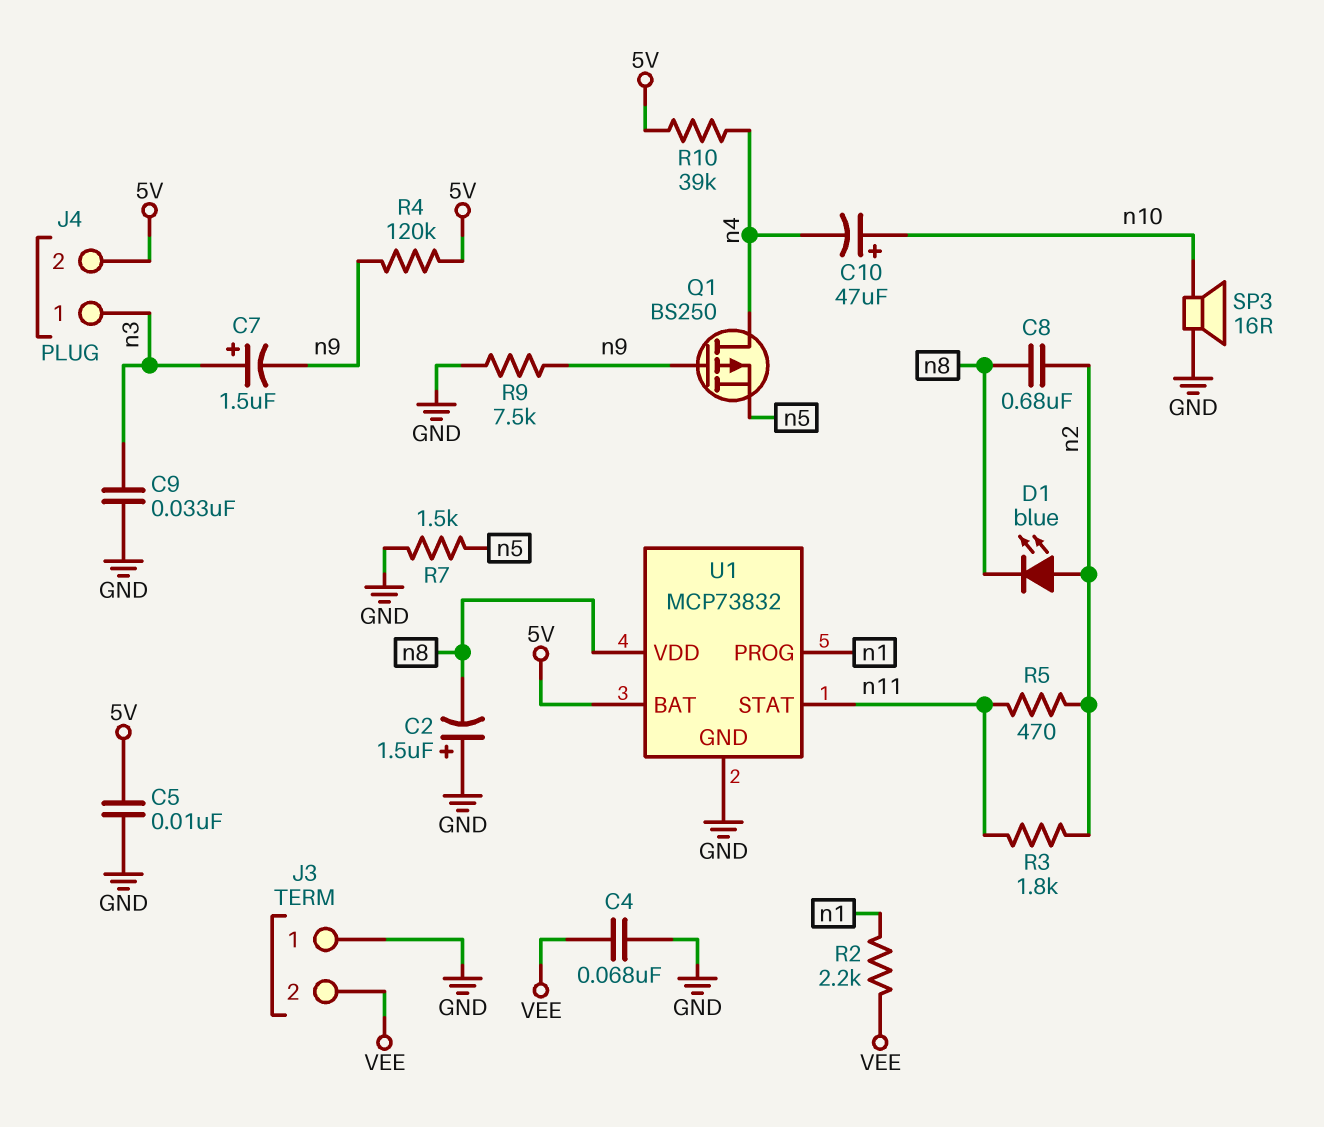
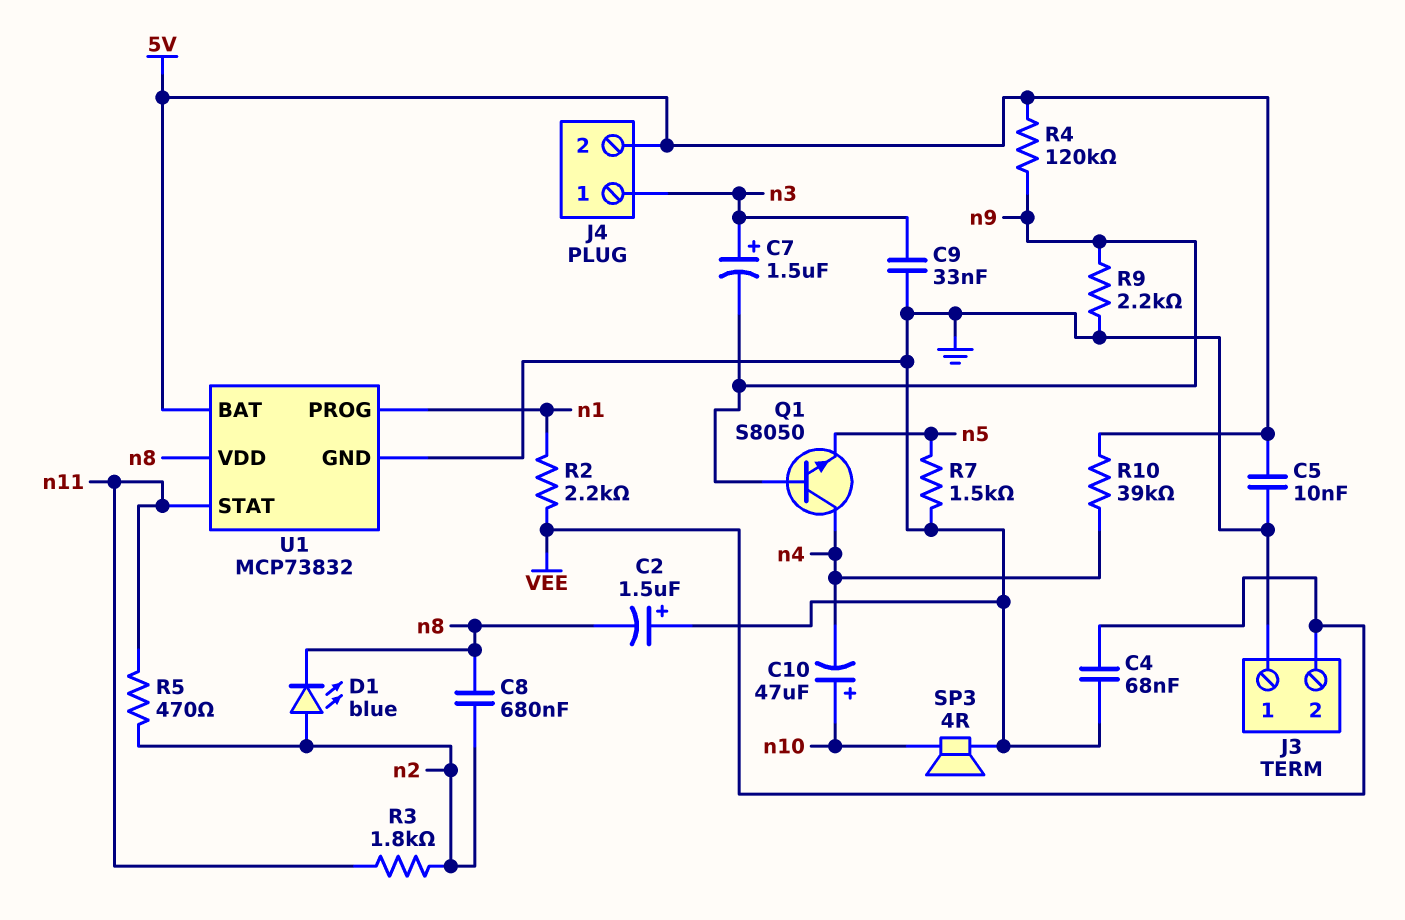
Q1: PMOS BS250 (G n9, D n4, S n5) -> NPN S8050 (B n9, C n4, E n5)
R9: 7.5k (GND, n9) -> 2.2k (GND, n9)
SP3: speaker 16R (GND, n10) -> speaker 4R (GND, n10)

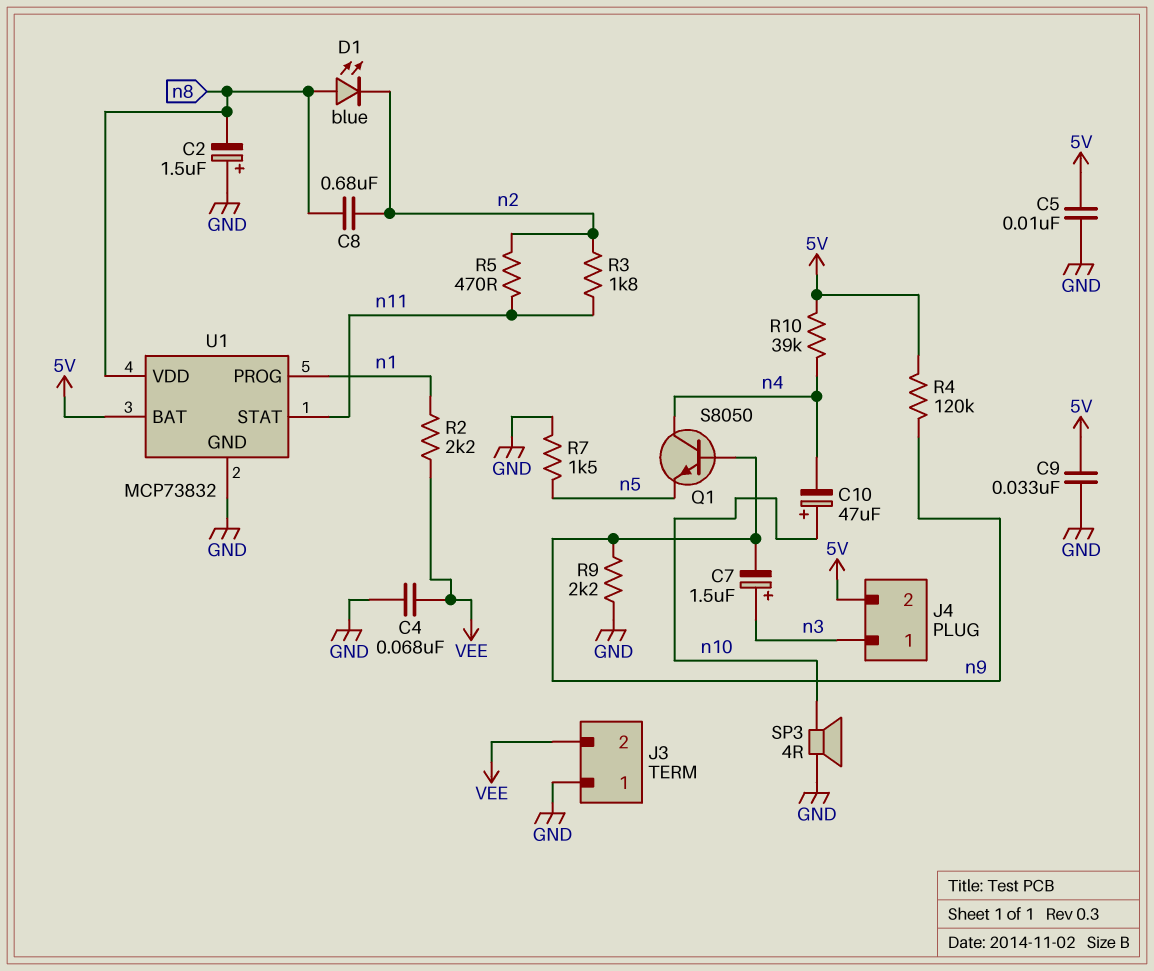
C9: 33nF (GND, n3) -> 33nF (5V, GND)
D1: LED blue (A n2, K n8) -> LED blue (A n8, K n2)

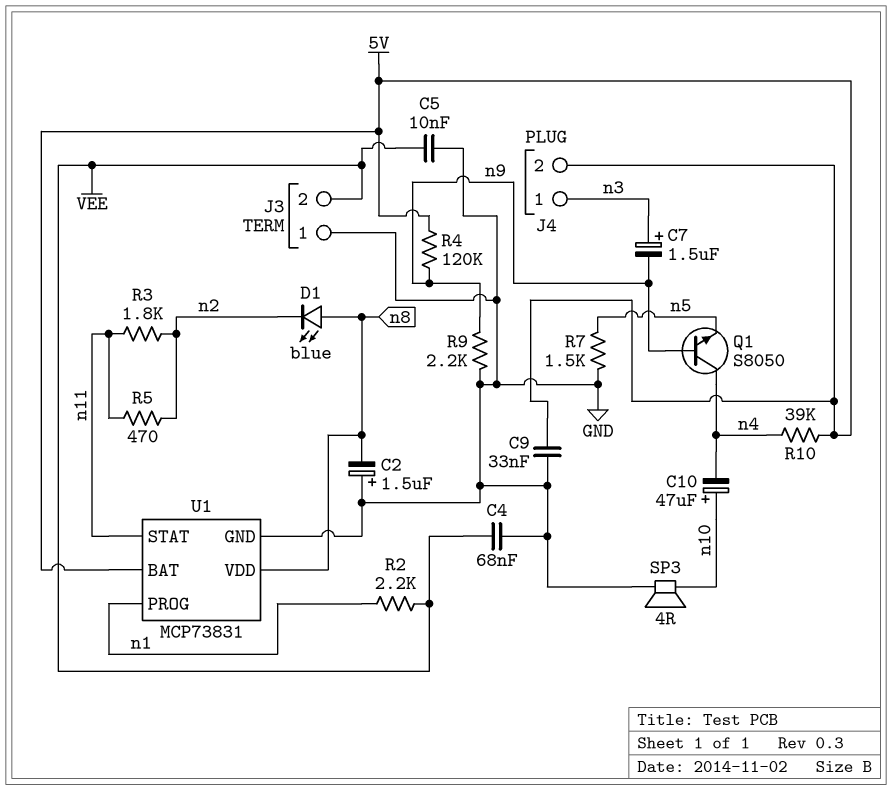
C5: 10nF (5V, GND) -> 10nF (GND, VEE)
C8: 680nF (n2, n8) -> none
U1: MCP73832 -> MCP73831

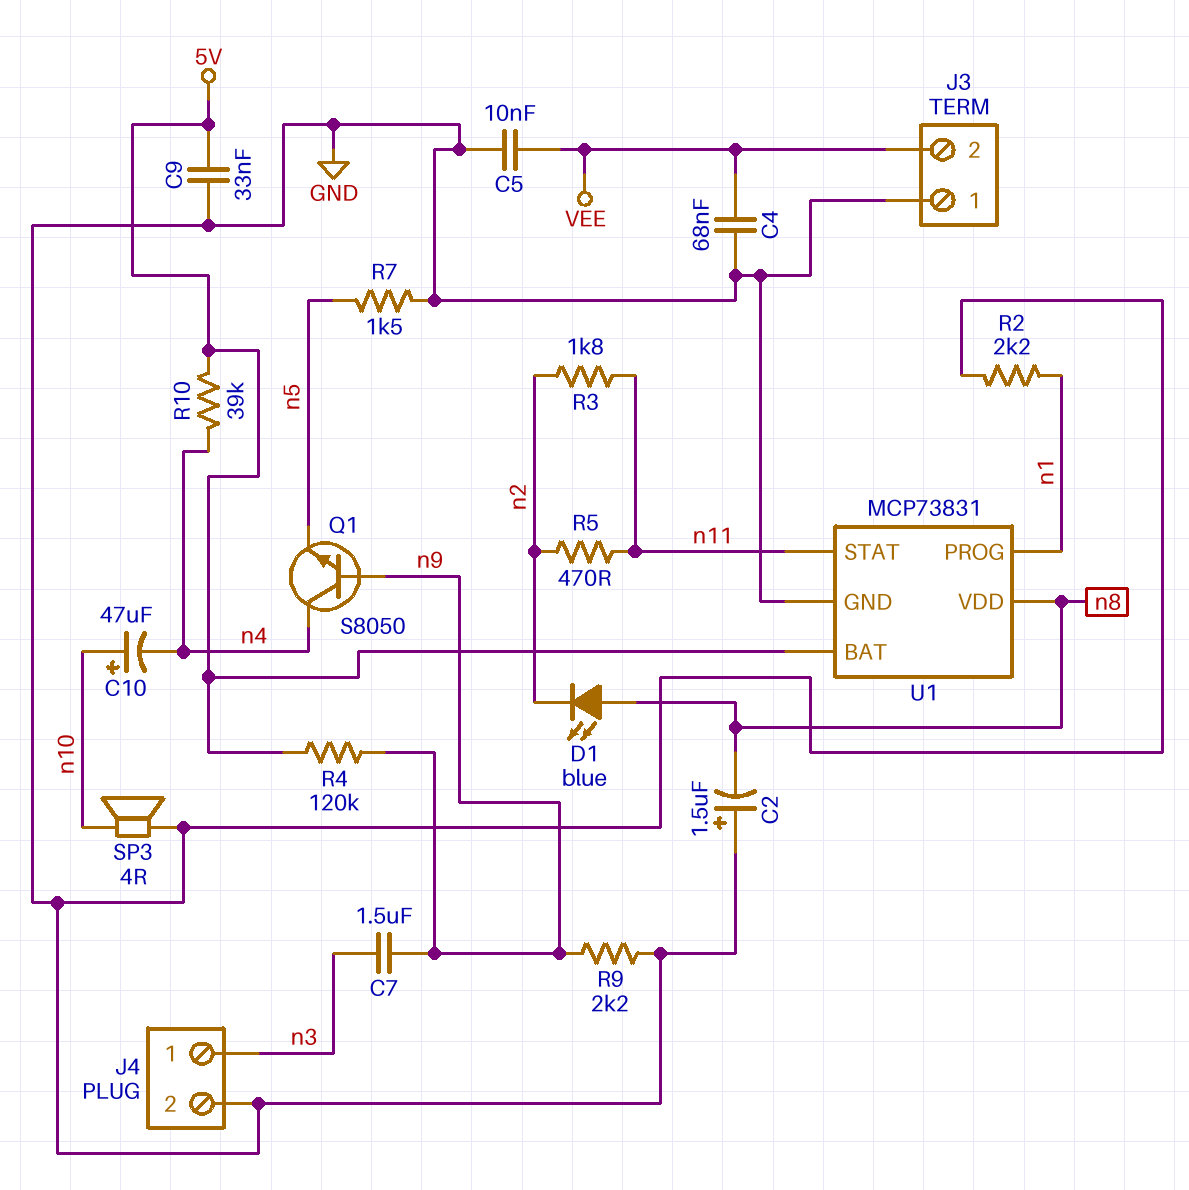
C7: 1.5uF (plus n3, minus n9) -> 1.5uF (n3, n9)
J4 pin 2: 5V -> GND
R2: 2.2k (VEE, n1) -> 2.2k (GND, n1)

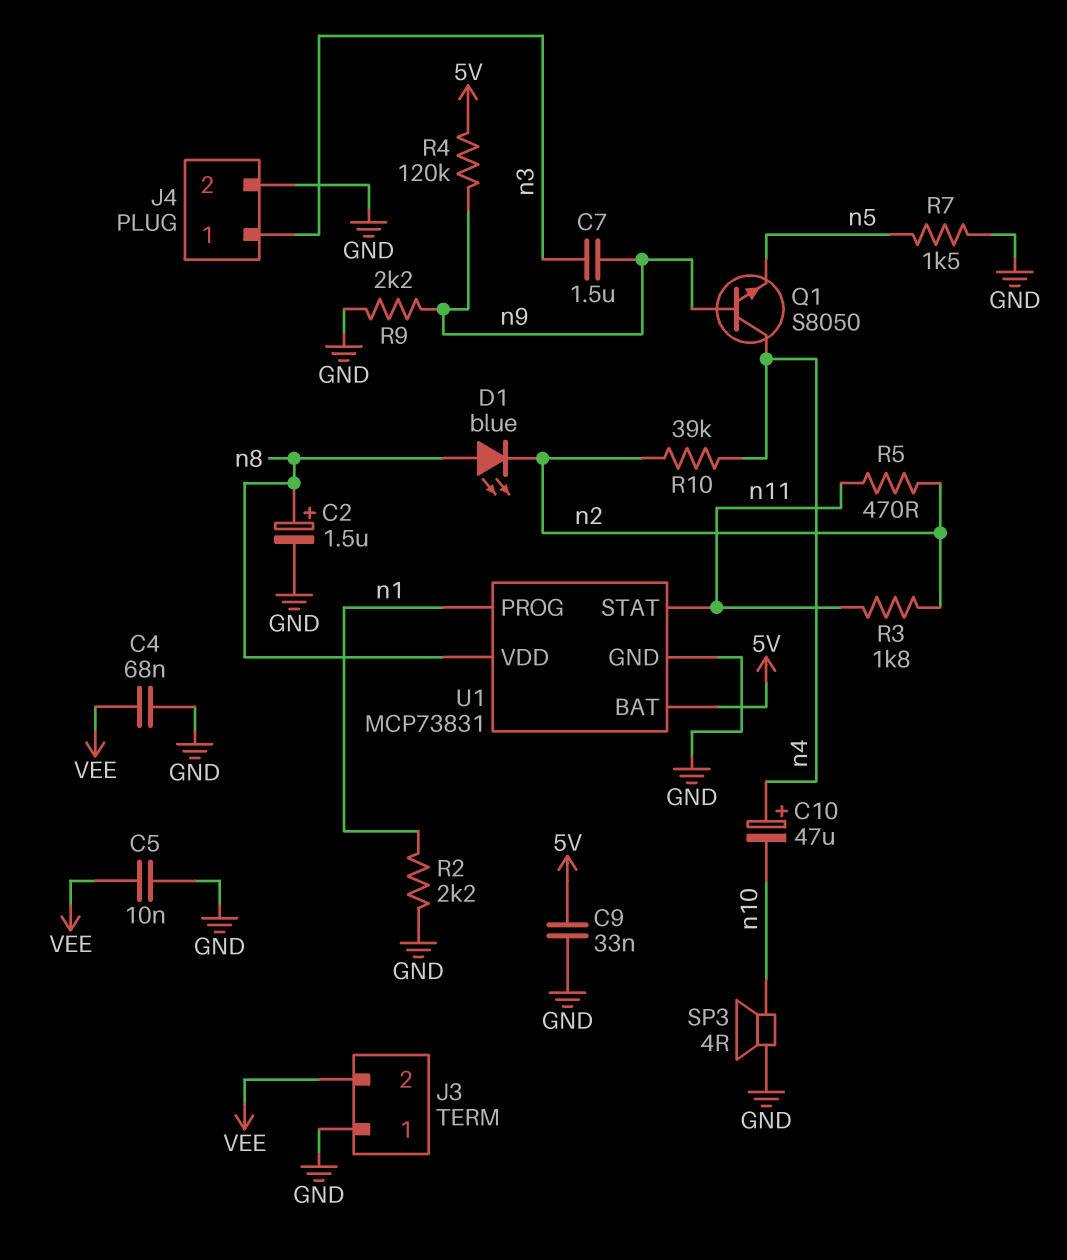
C2: 1.5uF (plus GND, minus n8) -> 1.5uF (plus n8, minus GND)
C10: 47uF (plus n10, minus n4) -> 47uF (plus n4, minus n10)
R10: 39k (5V, n4) -> 39k (n2, n4)

